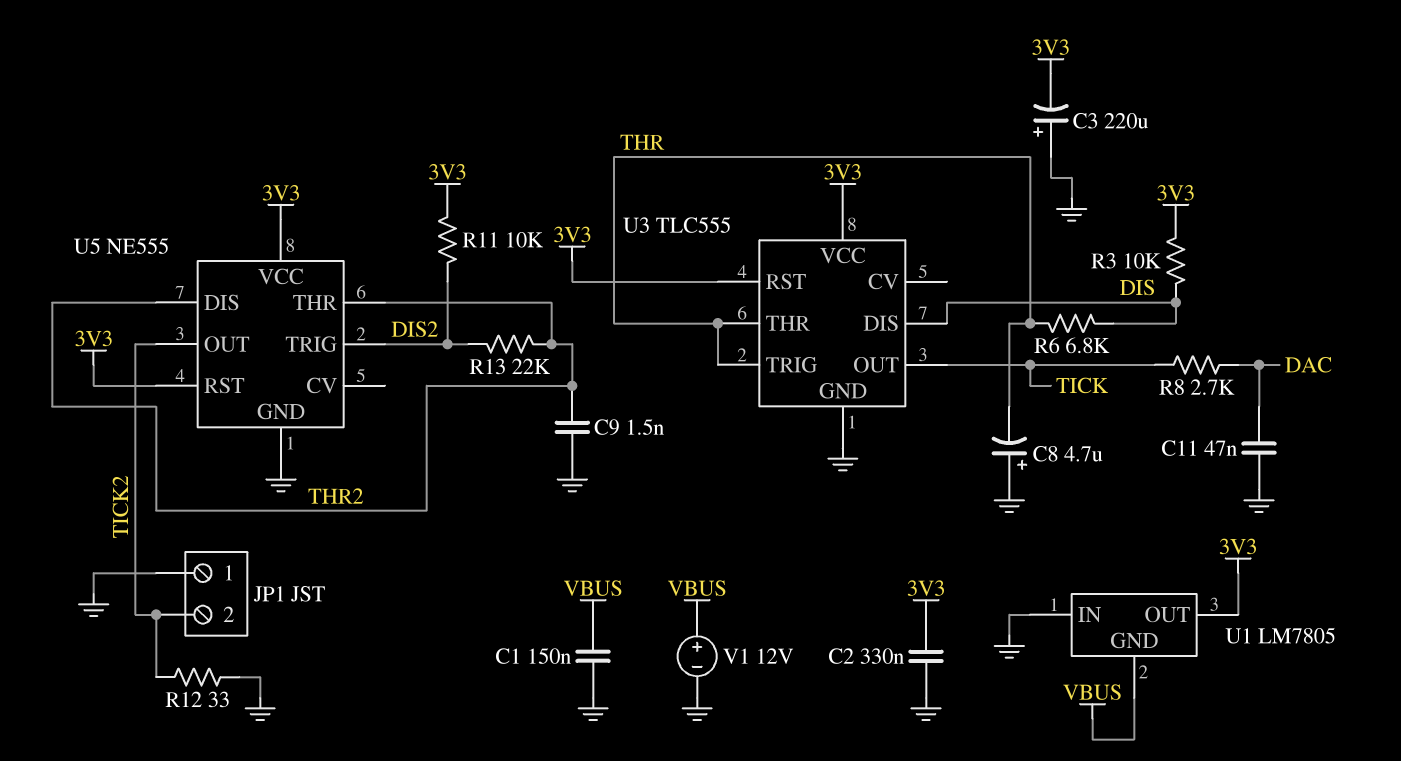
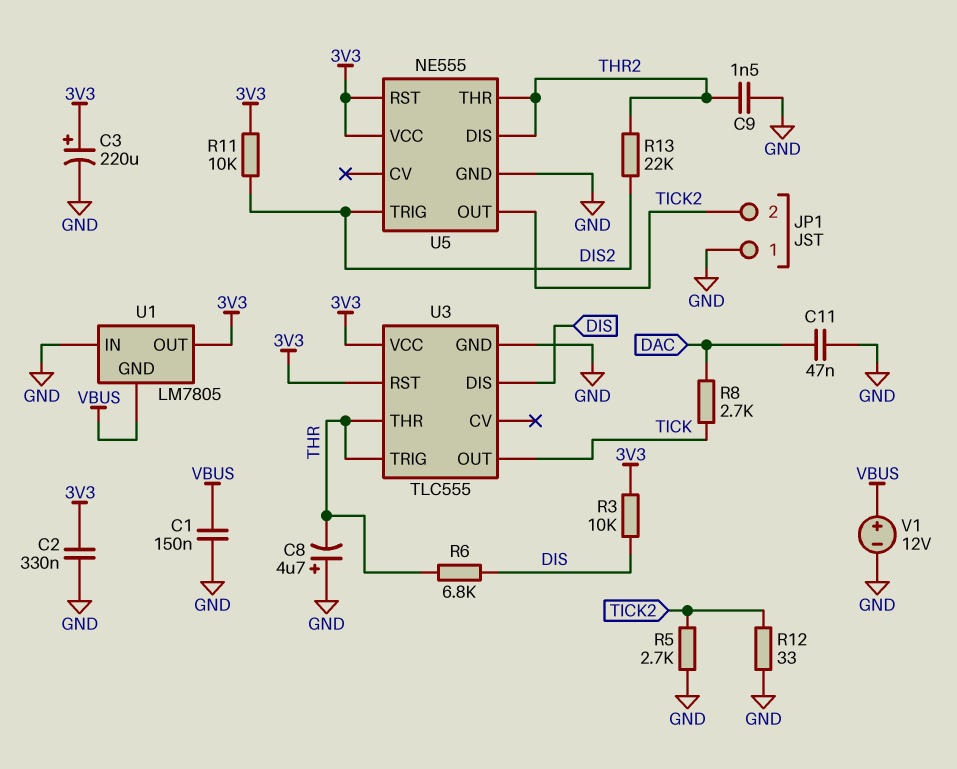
C3: 220uF (plus GND, minus 3V3) -> 220uF (plus 3V3, minus GND)
R5: none -> 2.7k (GND, TICK2)

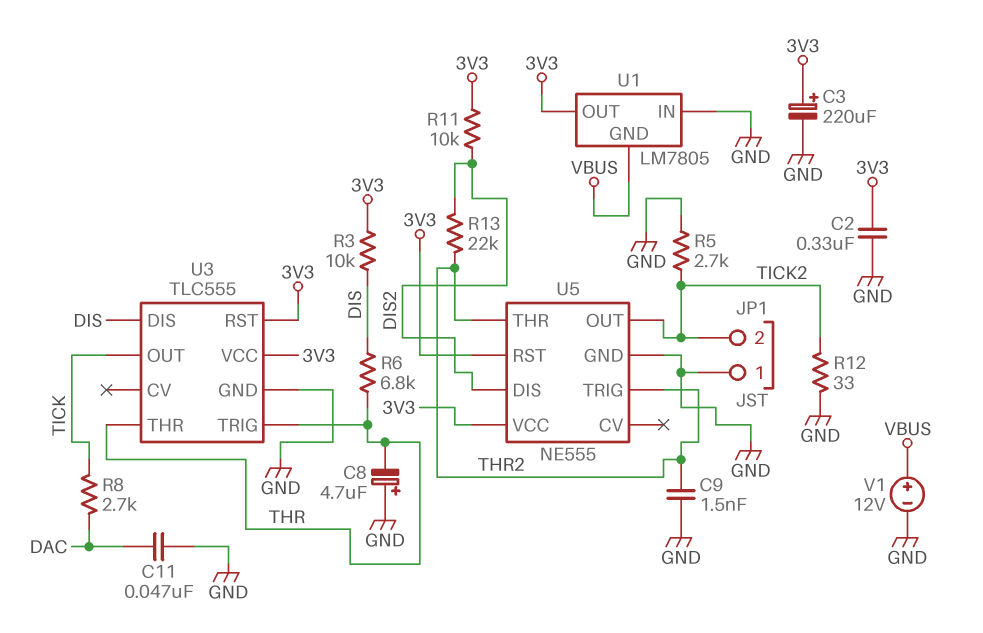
C1: 150nF (GND, VBUS) -> none
U5 pin DIS: THR2 -> DIS2
U5 pin TRIG: DIS2 -> THR2

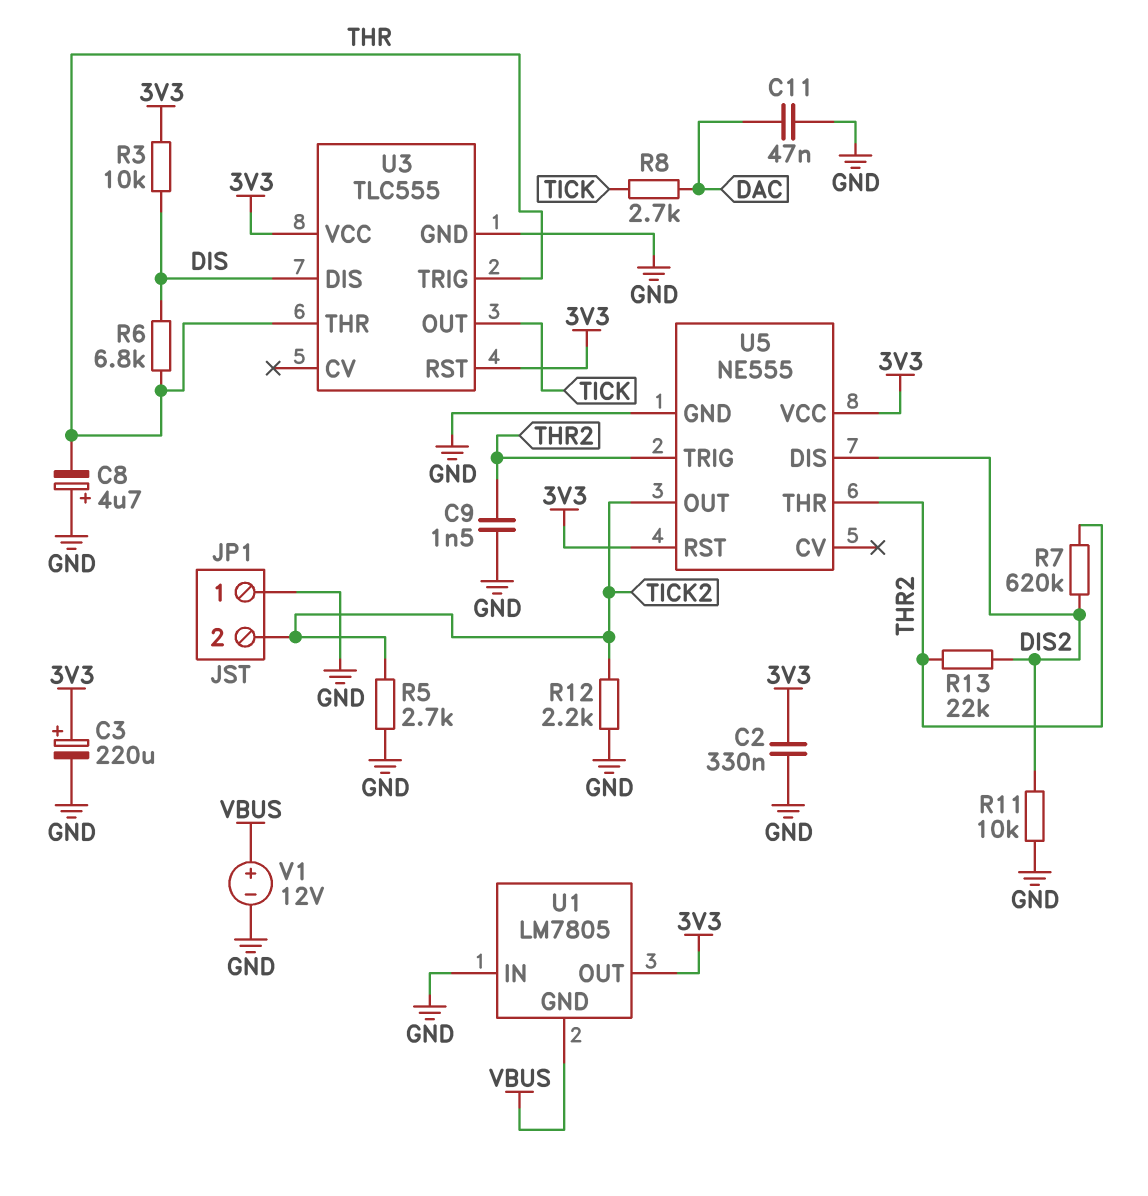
R7: none -> 620k (DIS2, THR2)
R11: 10k (3V3, DIS2) -> 10k (DIS2, GND)
R12: 33 (GND, TICK2) -> 2.2k (GND, TICK2)

